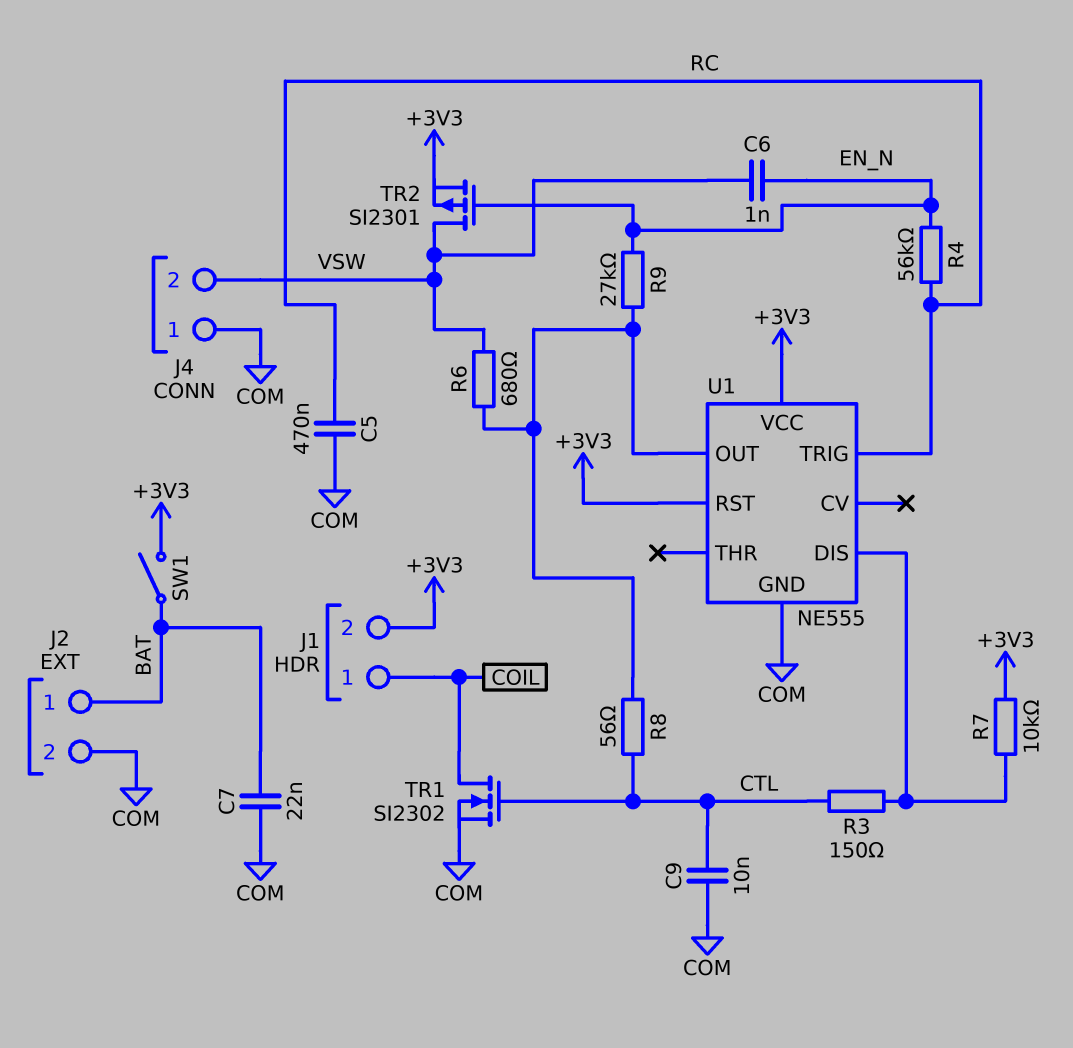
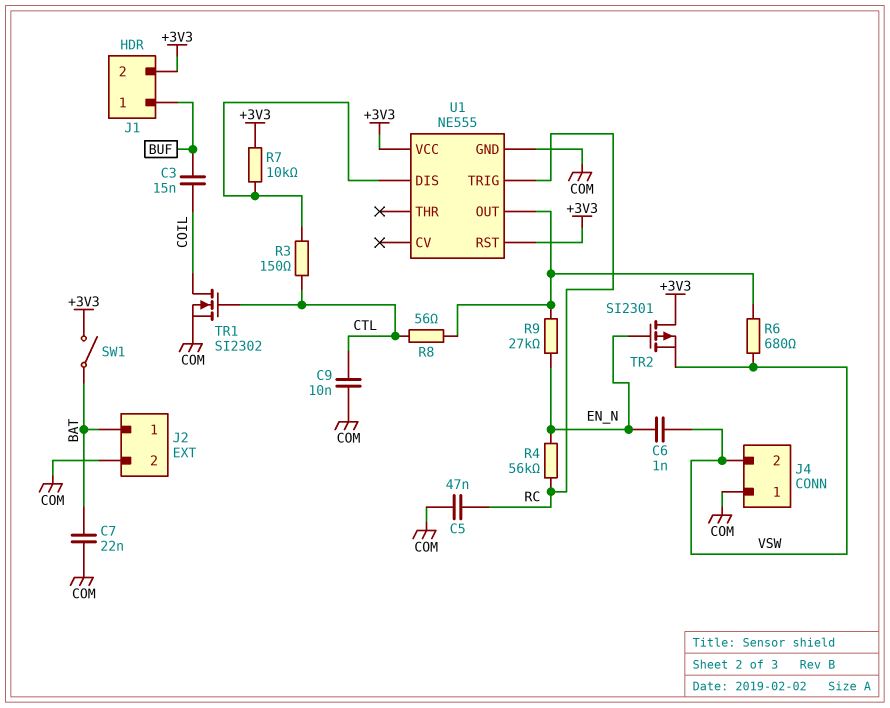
C3: none -> 15nF (BUF, COIL)
C5: 470nF (COM, RC) -> 47nF (COM, RC)
J1 pin 1: COIL -> BUF
TR2: PMOS SI2301 (G EN_N, D VSW, S +3V3) -> PMOS SI2301 (G EN_N, D +3V3, S VSW)

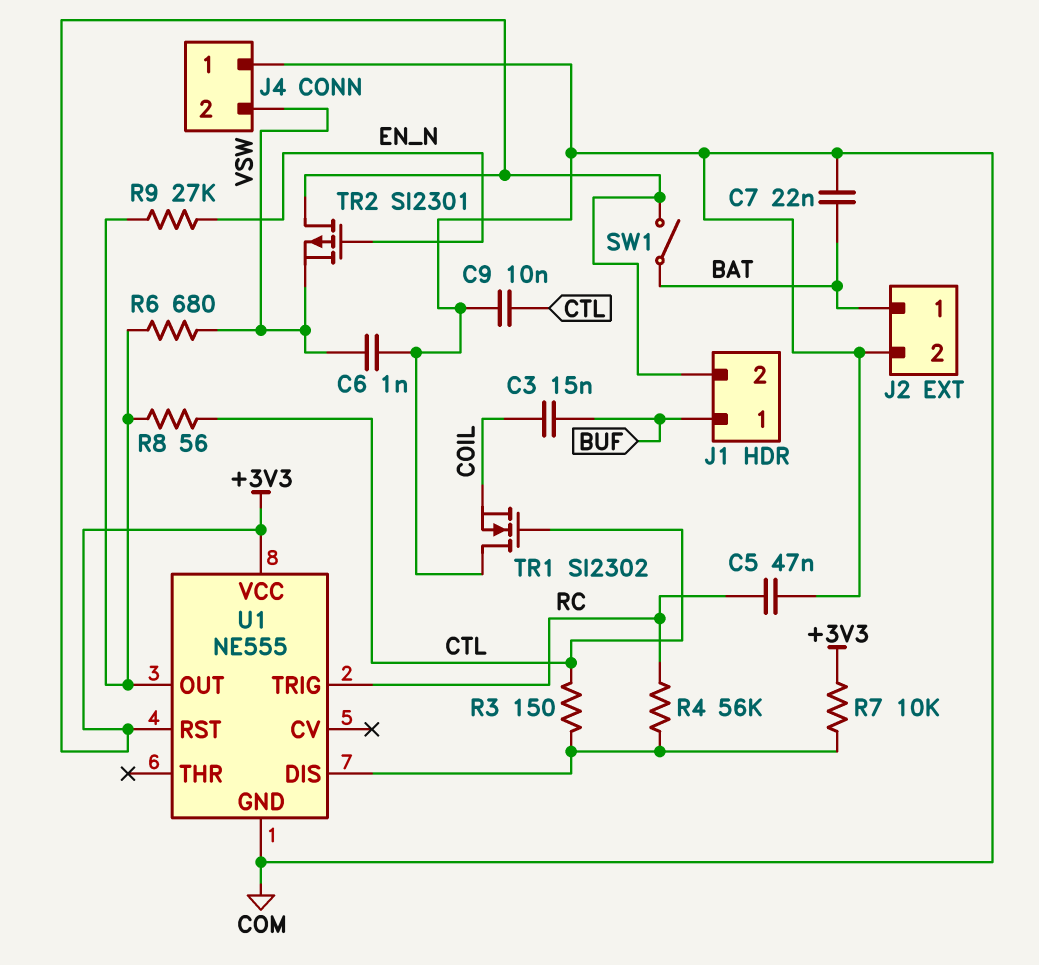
C6: 1nF (EN_N, VSW) -> 1nF (COM, VSW)
R4: 56k (EN_N, RC) -> 56k (RC, U1/DIS)
TR1: NMOS SI2302 (G CTL, D COIL, S COM) -> NMOS SI2302 (G CTL, D COM, S COIL)

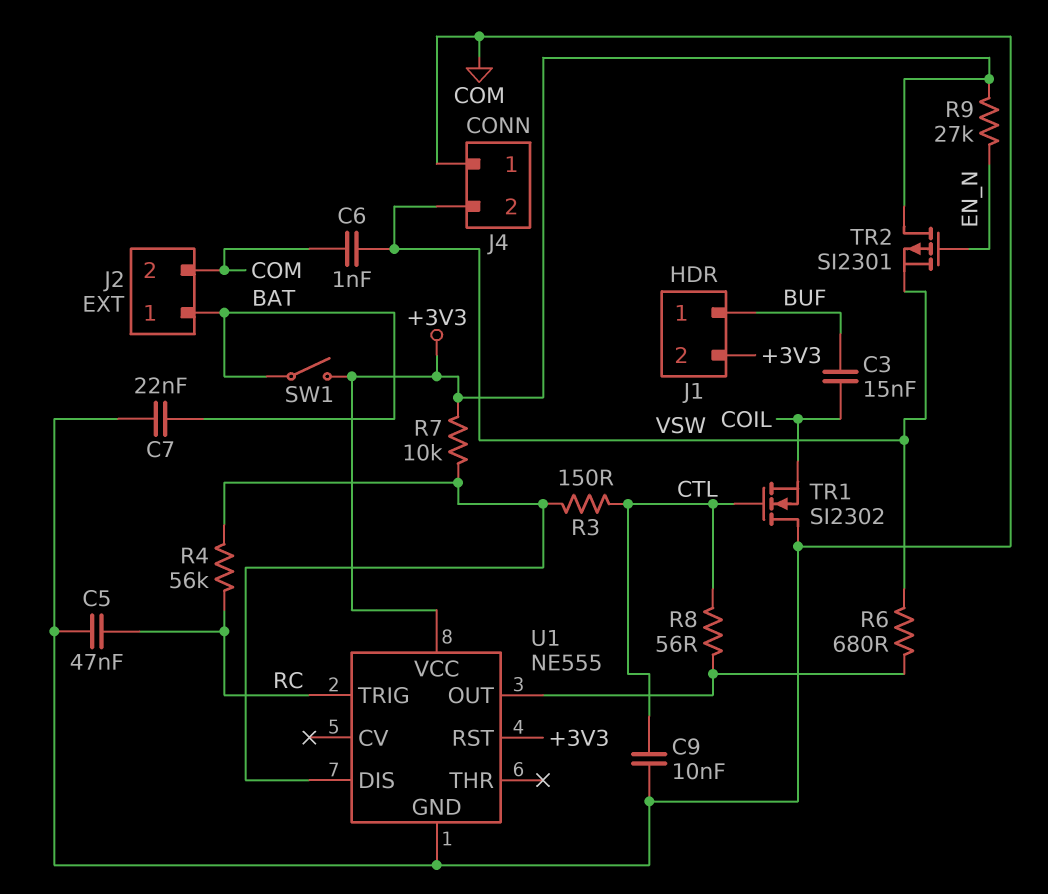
R9: 27k (EN_N, U1/OUT) -> 27k (+3V3, EN_N)

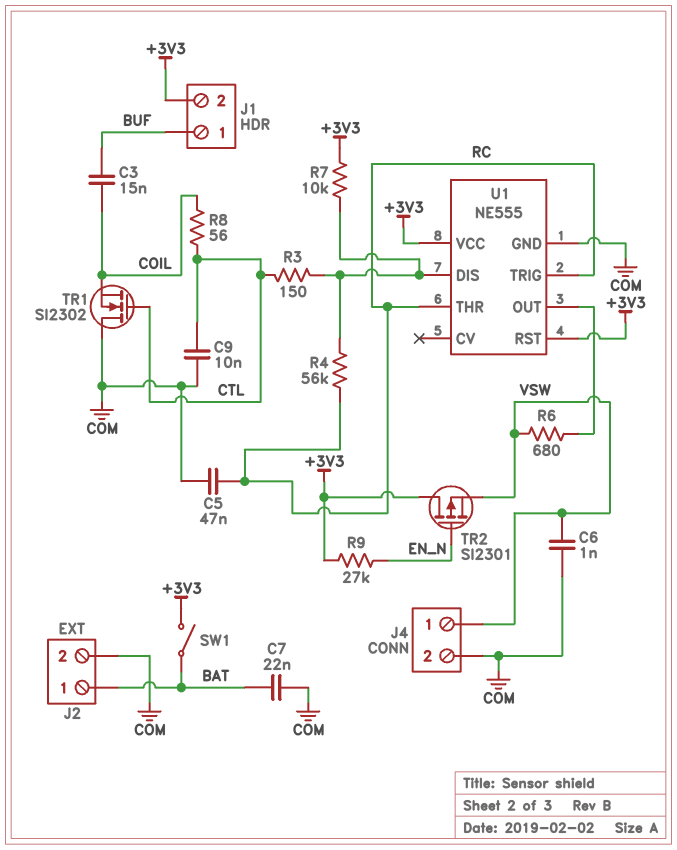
J4 pin 1: COM -> VSW
J4 pin 2: VSW -> COM
R8: 56 (CTL, U1/OUT) -> 56 (COIL, CTL)
U1 pin THR: none -> RC

